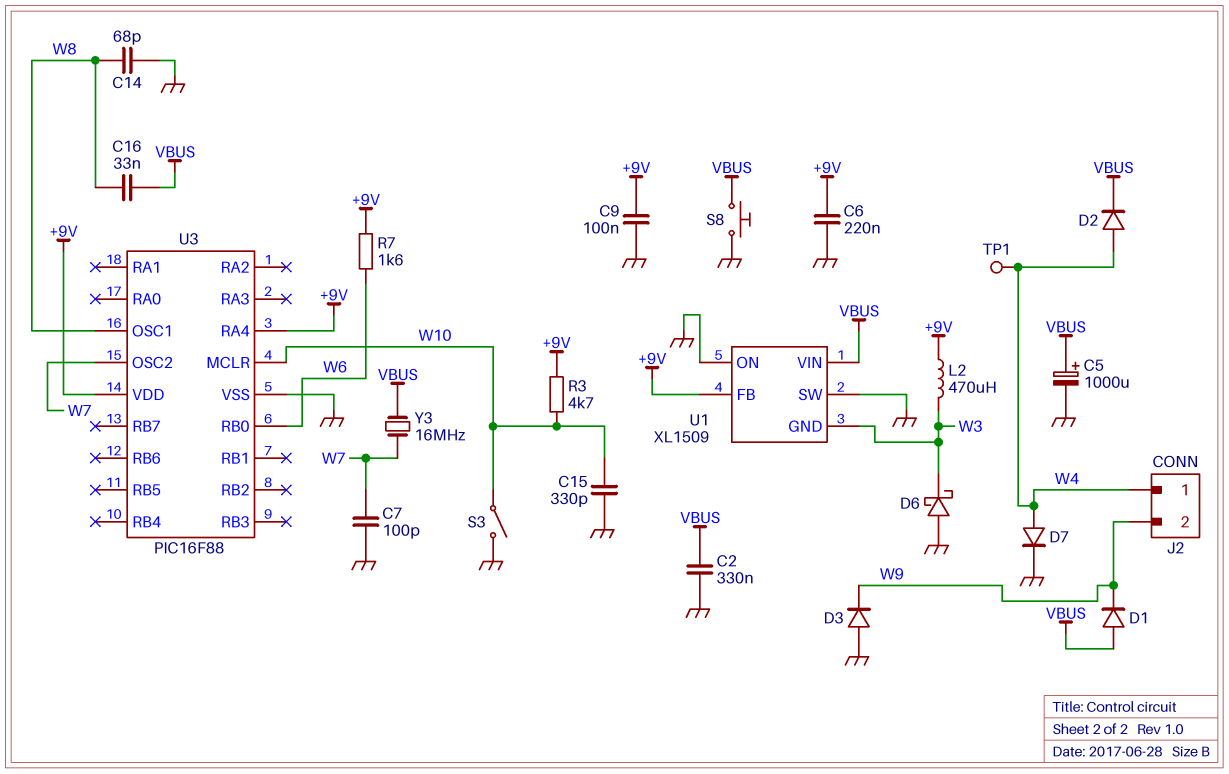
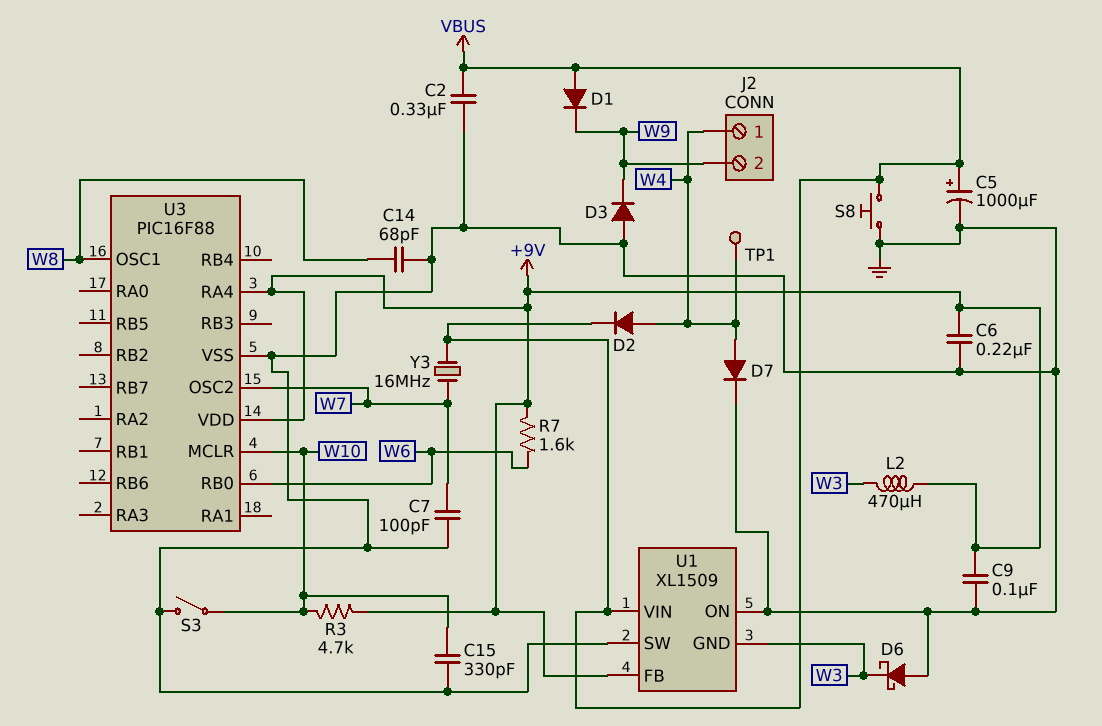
C16: 33nF (VBUS, W8) -> none

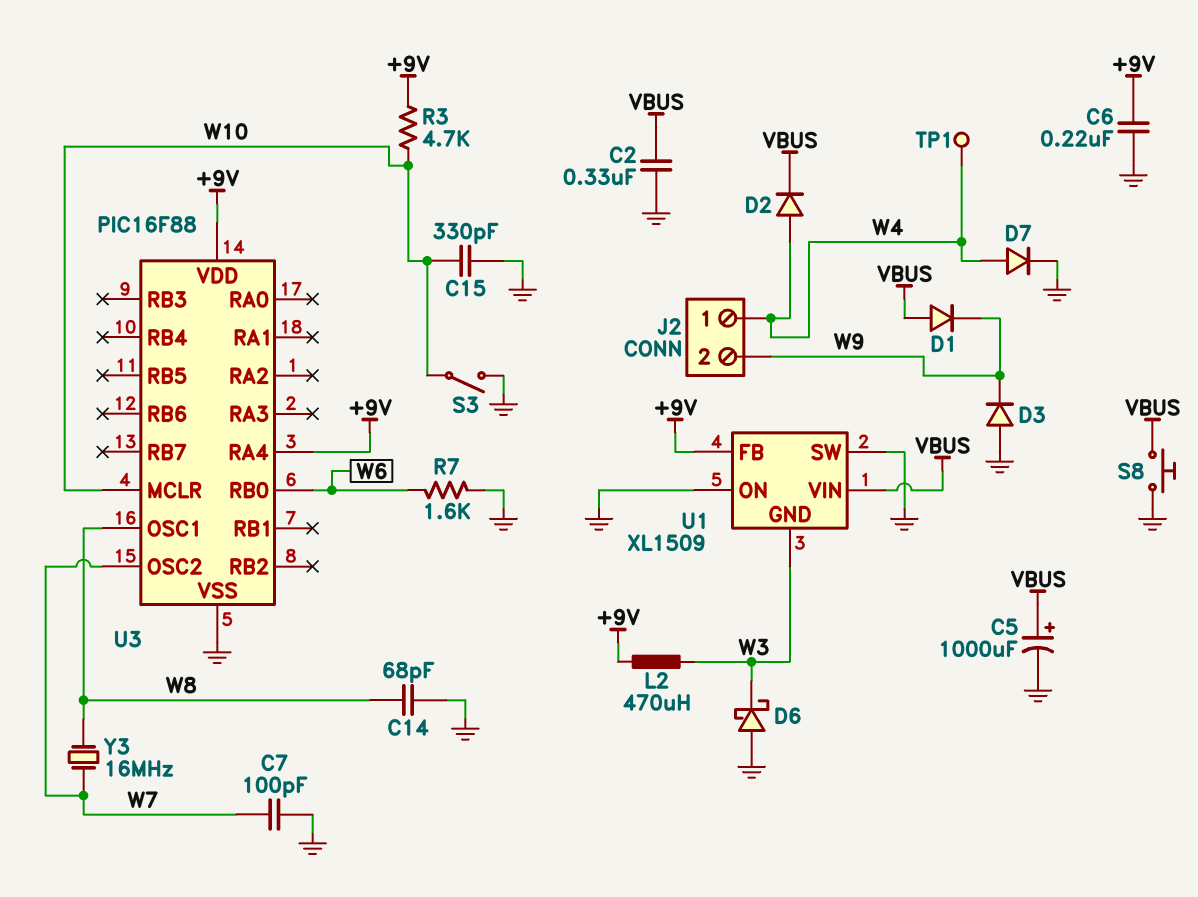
C9: 100nF (+9V, GND) -> none
R7: 1.6k (+9V, W6) -> 1.6k (GND, W6)
Y3: 16MHz (VBUS, W7) -> 16MHz (W7, W8)

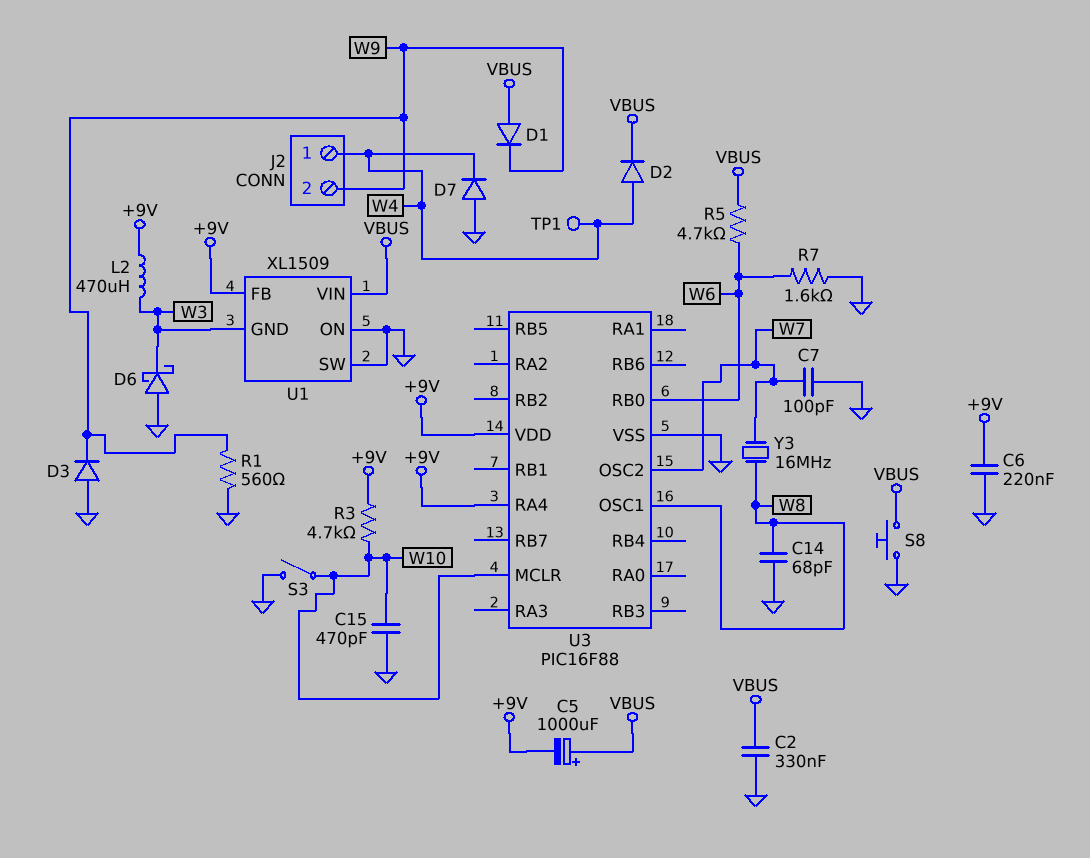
C5: 1000uF (plus VBUS, minus GND) -> 1000uF (plus VBUS, minus +9V)
C15: 330pF (GND, W10) -> 470pF (GND, W10)
D7: diode (A W4, K GND) -> diode (A GND, K W4)
R1: none -> 560 (GND, W9)
R5: none -> 4.7k (VBUS, W6)

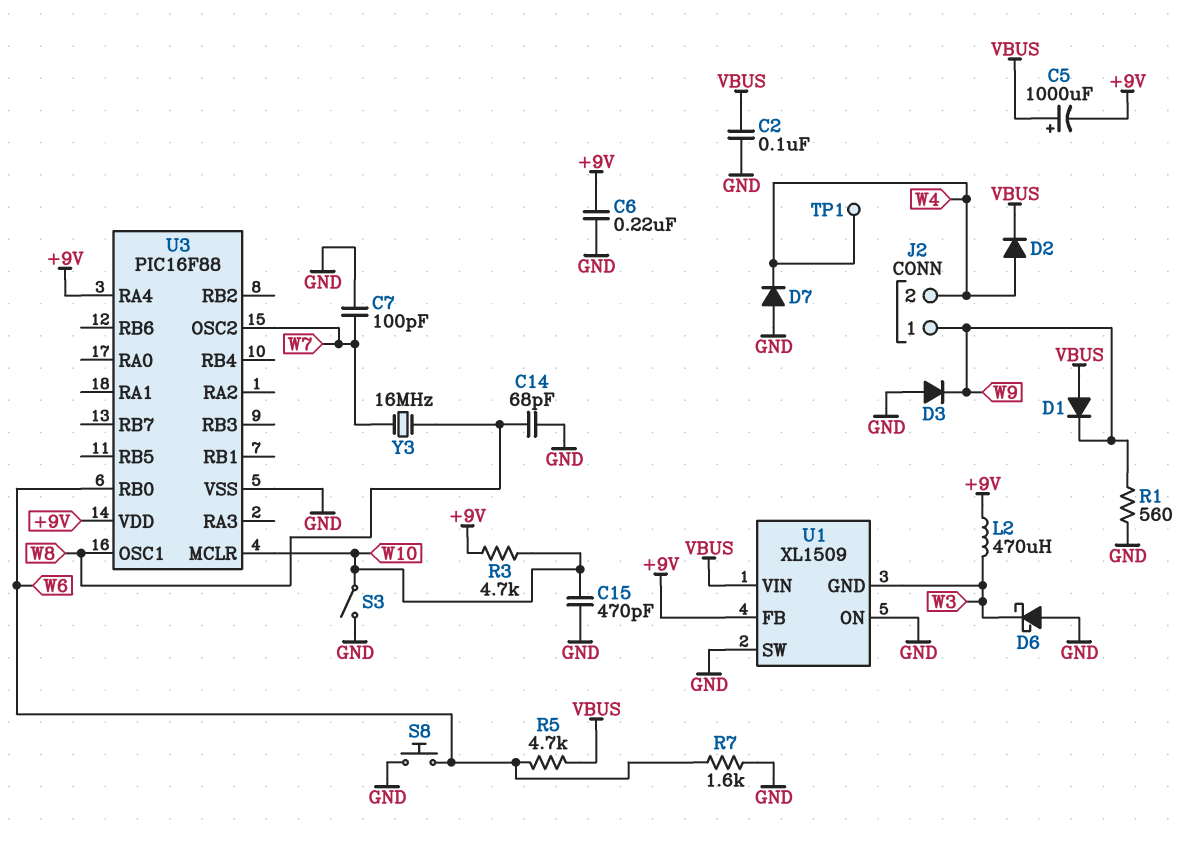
C2: 330nF (GND, VBUS) -> 100nF (GND, VBUS)
J2 pin 1: W4 -> W9
J2 pin 2: W9 -> W4
S8: button (GND, VBUS) -> button (GND, W6)

